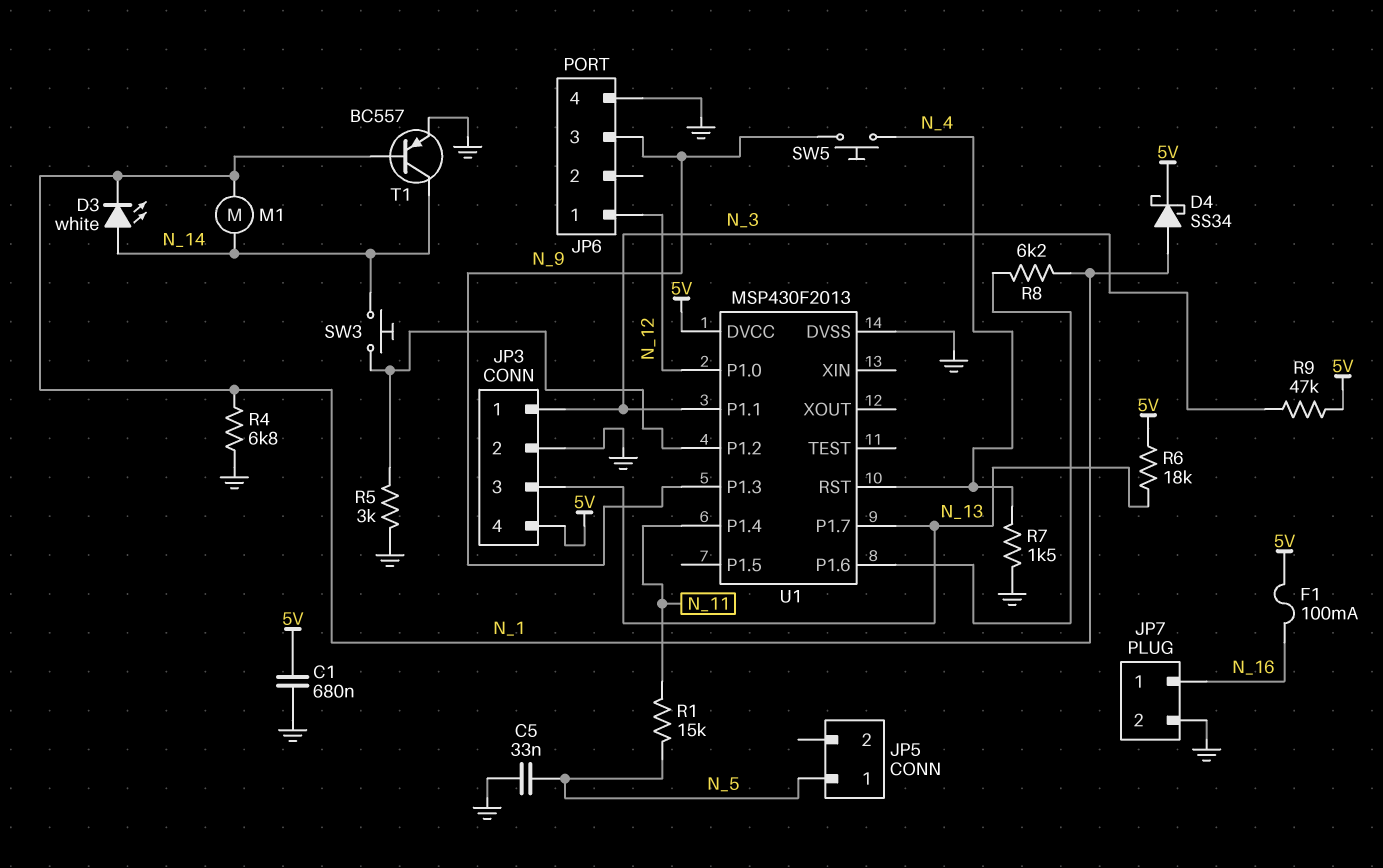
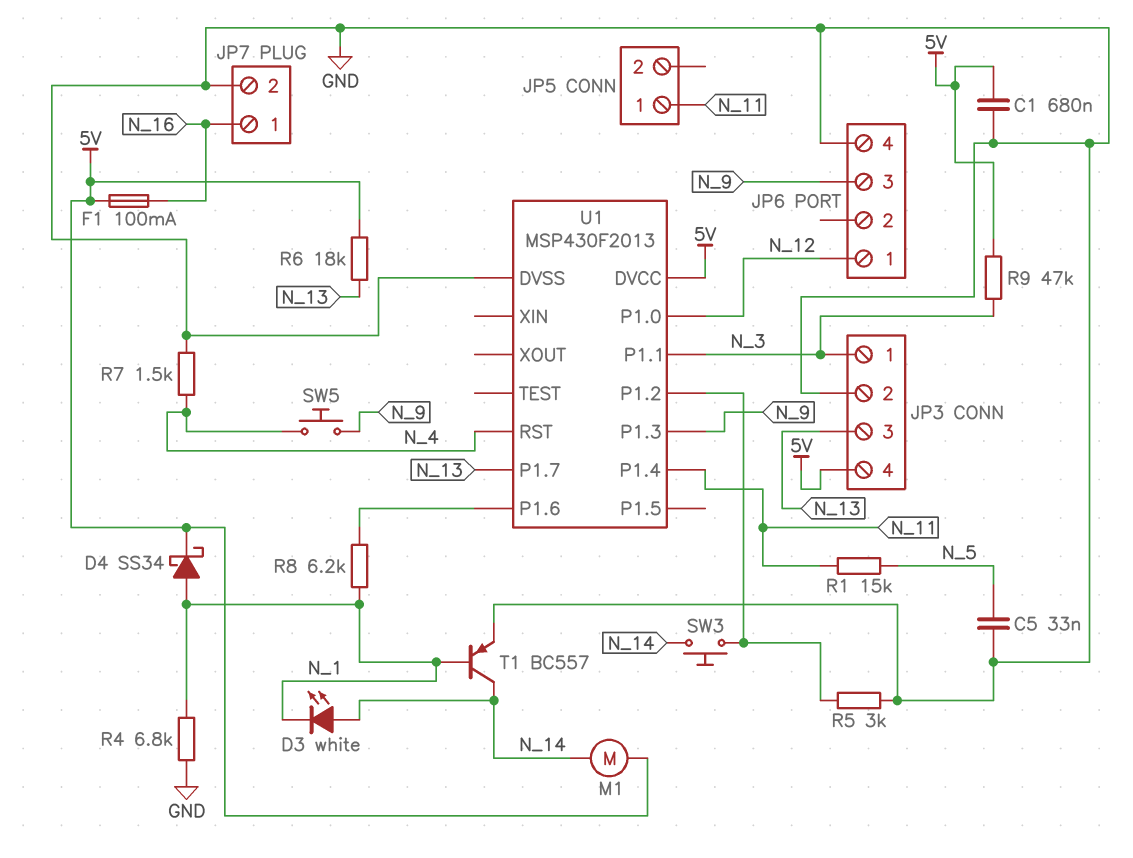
JP5 pin 1: N_5 -> N_11
M1: motor (N_1, N_14) -> motor (5V, N_14)

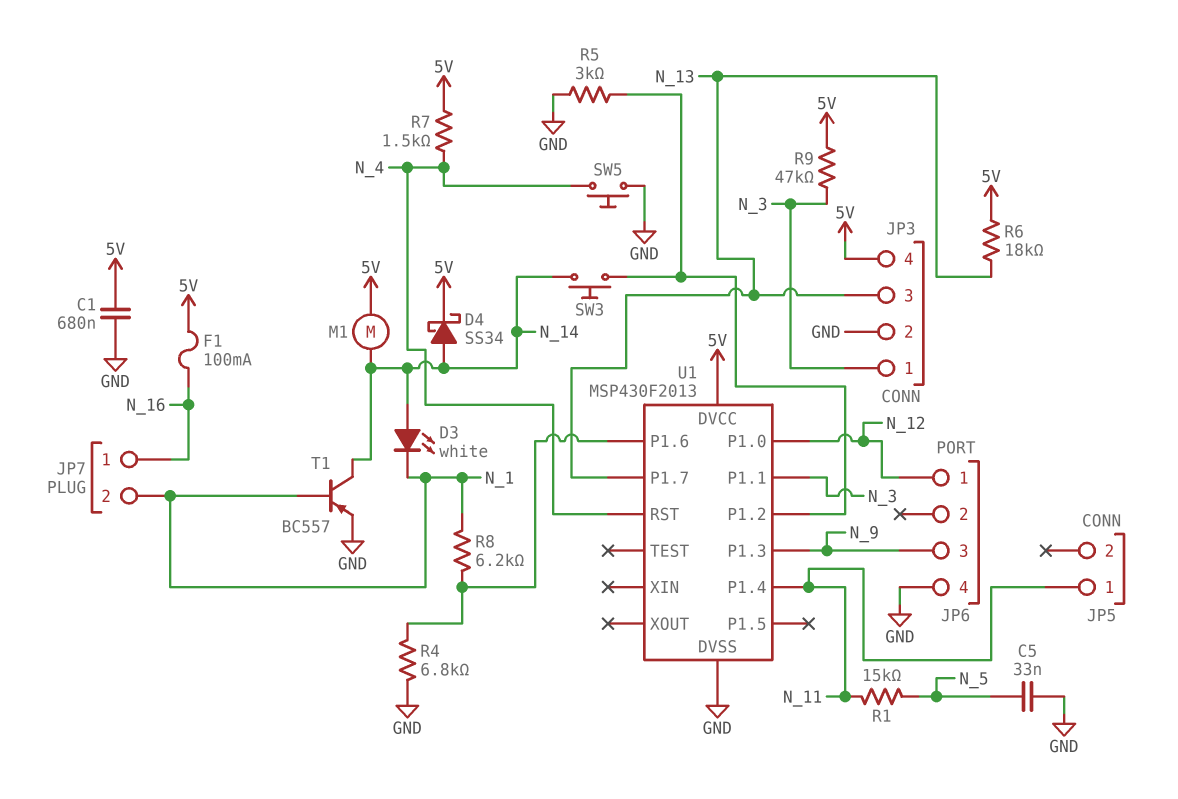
D4: schottky SS34 (A N_1, K 5V) -> schottky SS34 (A N_14, K 5V)
JP7 pin 2: GND -> N_1
R4: 6.8k (GND, N_1) -> 6.8k (GND, U1/P1.6)
R7: 1.5k (GND, N_4) -> 1.5k (5V, N_4)
SW5: button (N_4, N_9) -> button (GND, N_4)

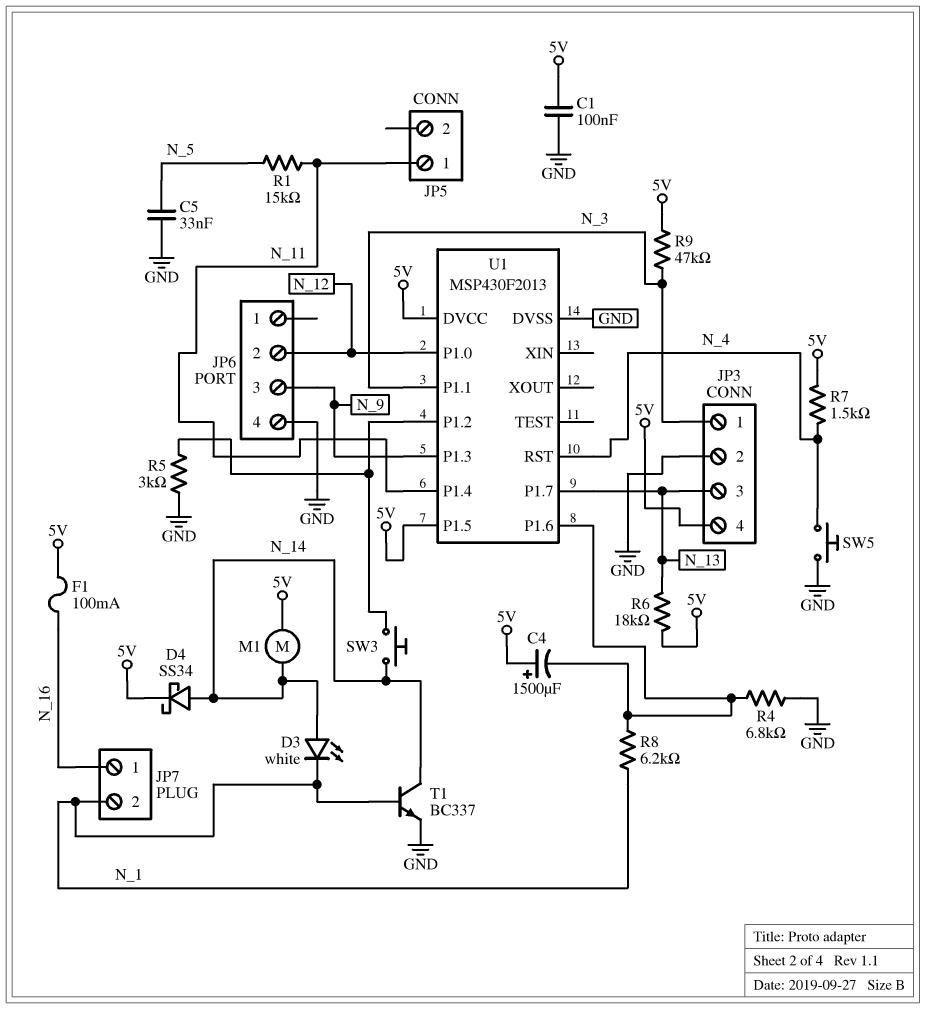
C1: 680nF (5V, GND) -> 100nF (5V, GND)
C4: none -> 1500uF (plus 5V, minus U1/P1.6)
JP6 pin 1: N_12 -> none
JP6 pin 2: none -> N_12
T1: PNP BC557 (B N_1, C N_14, E GND) -> NPN BC337 (B N_1, C N_14, E GND)
U1 pin P1.5: none -> 5V

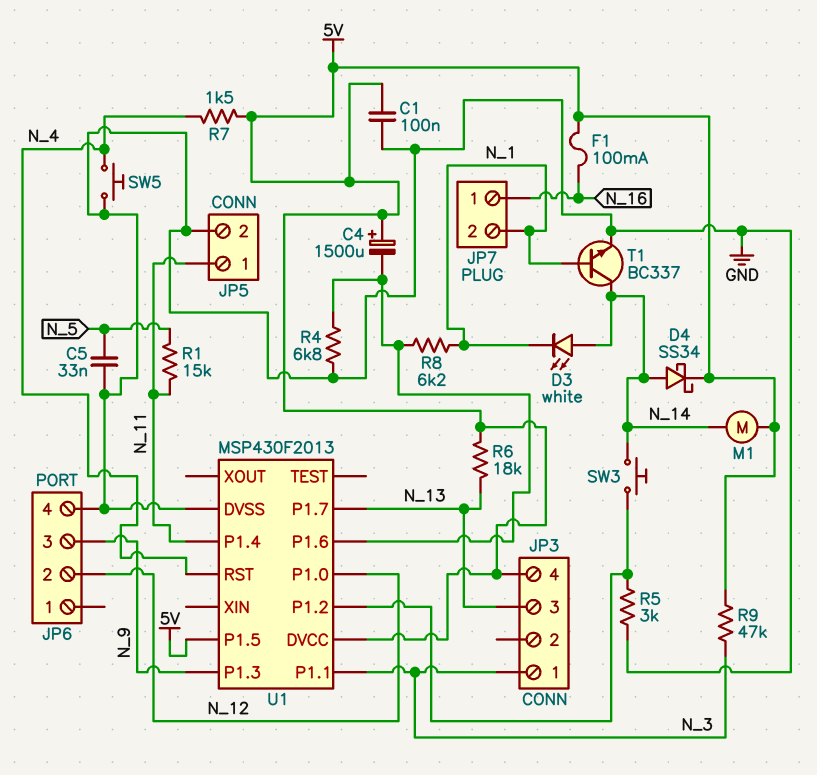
JP3 pin 2: GND -> none
JP5 pin 2: none -> GND

